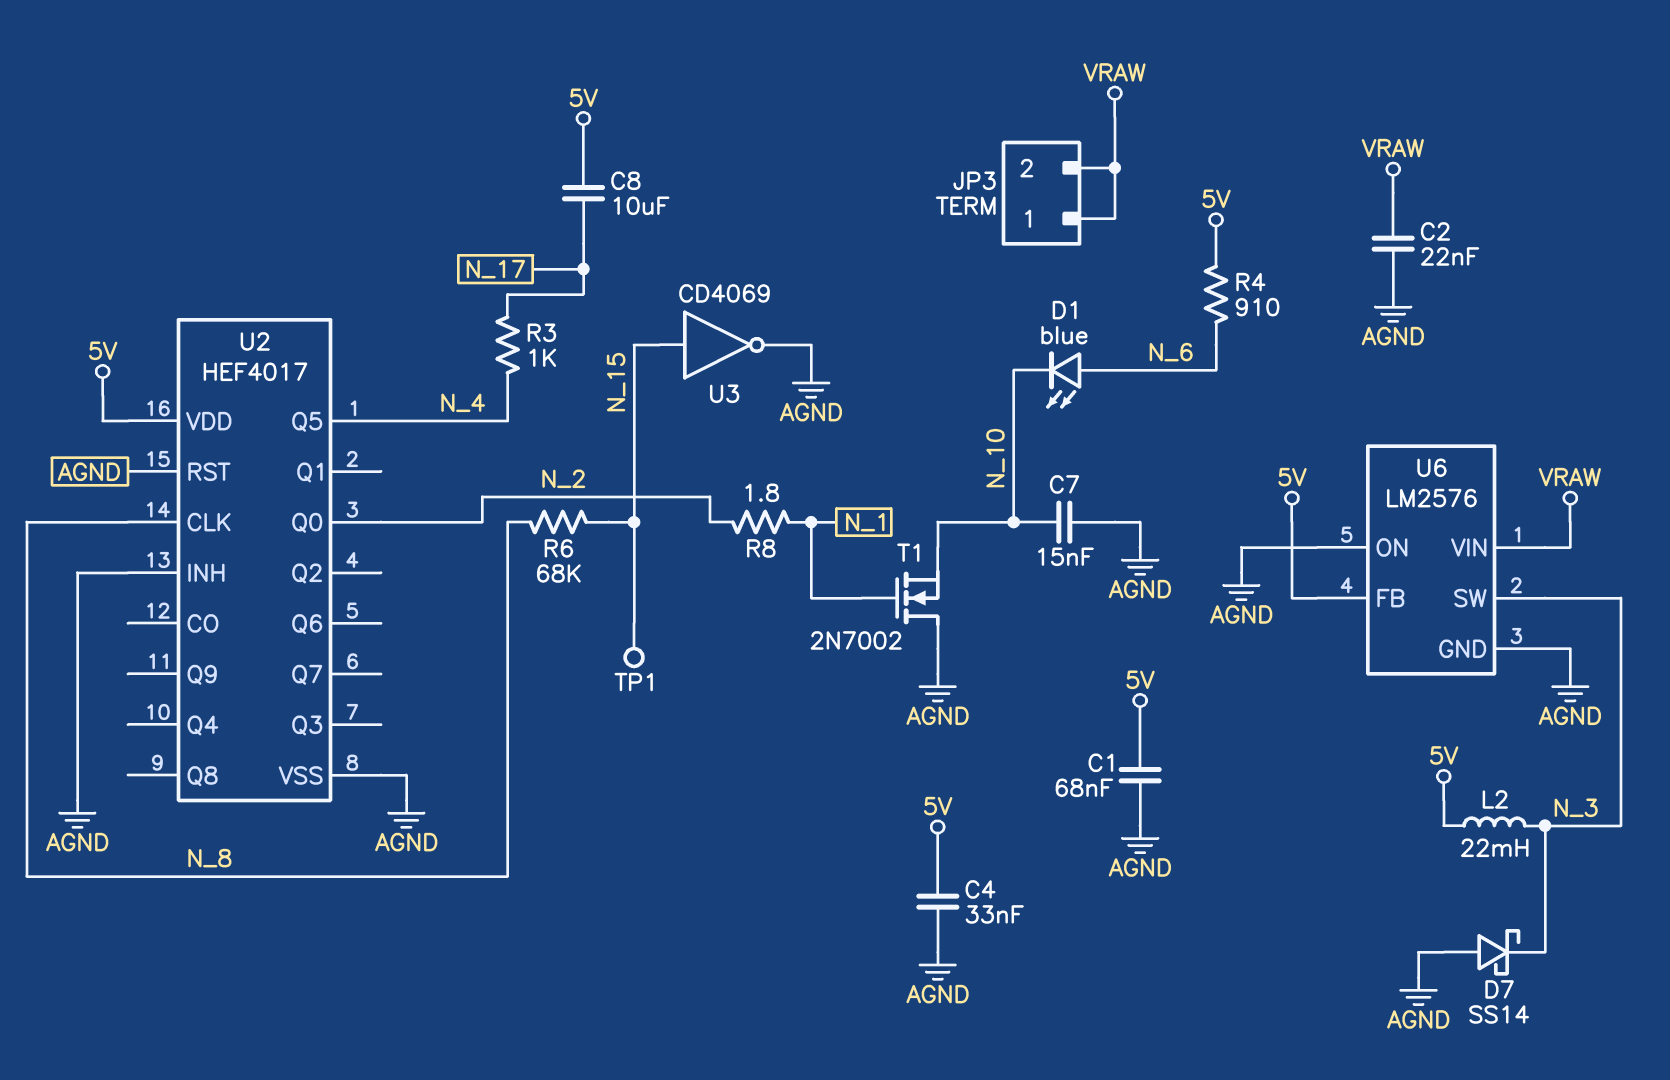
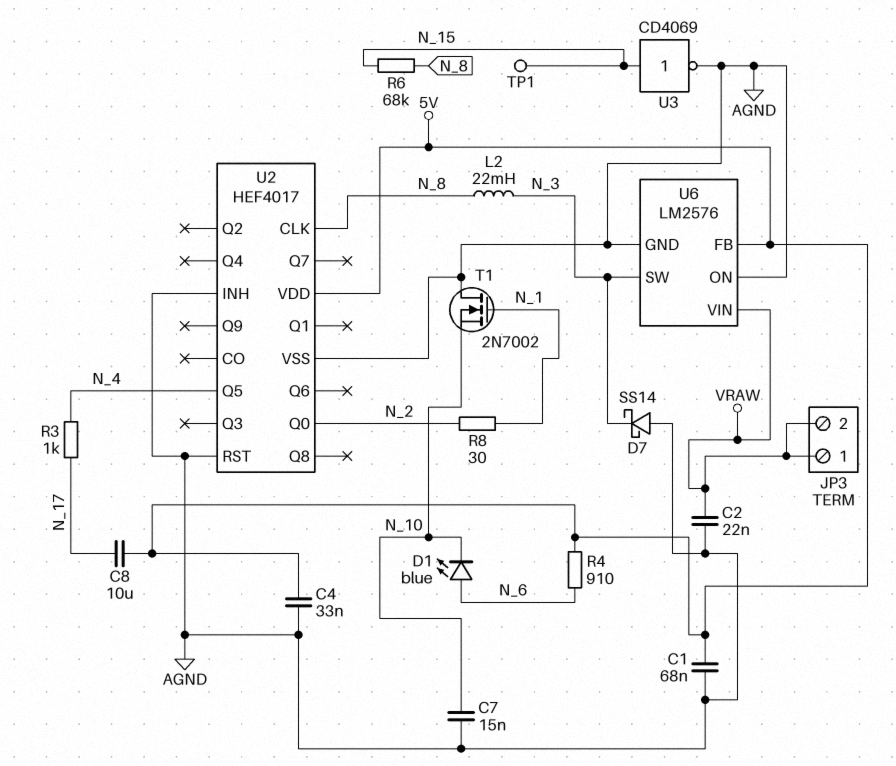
L2: 22mH (5V, N_3) -> 22mH (N_3, N_8)
R8: 1.8 (N_1, N_2) -> 30 (N_1, N_2)

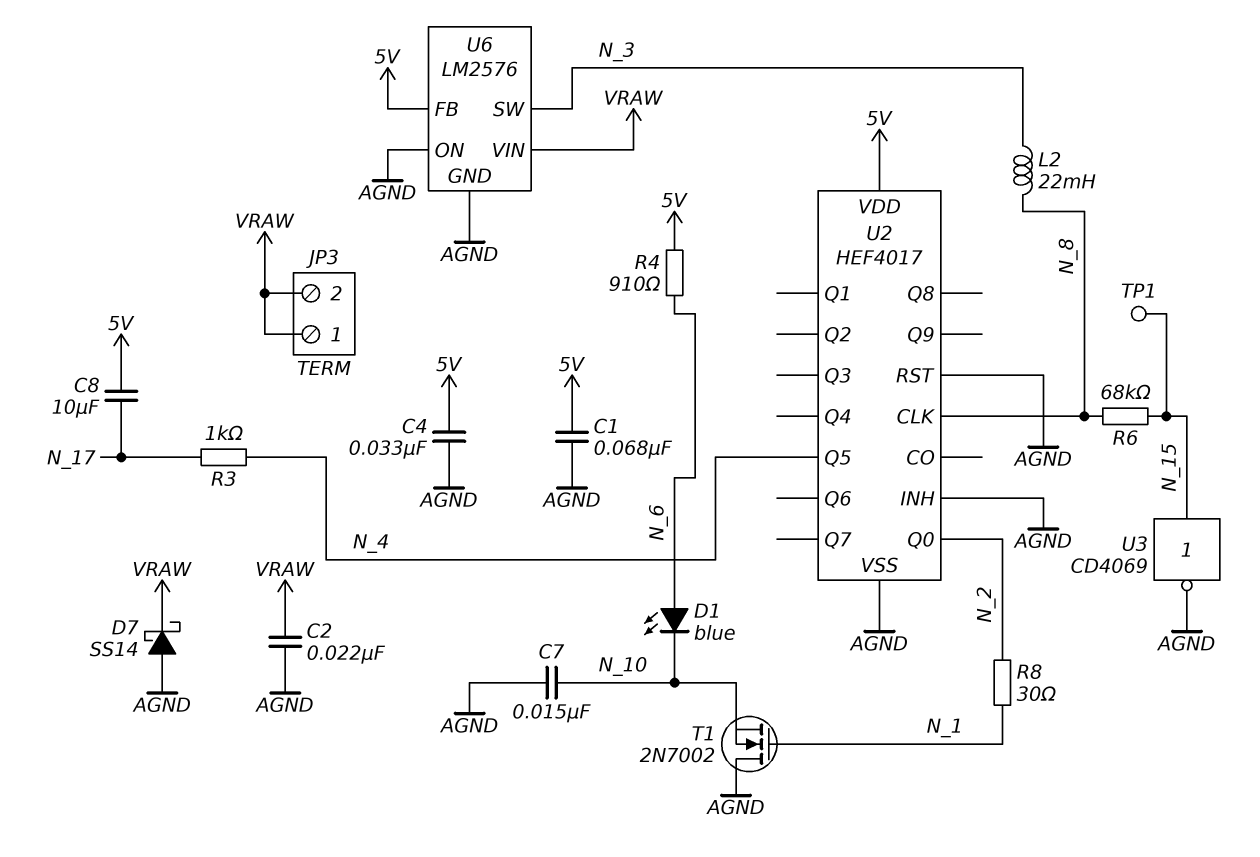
D7: schottky SS14 (A AGND, K N_3) -> schottky SS14 (A AGND, K VRAW)

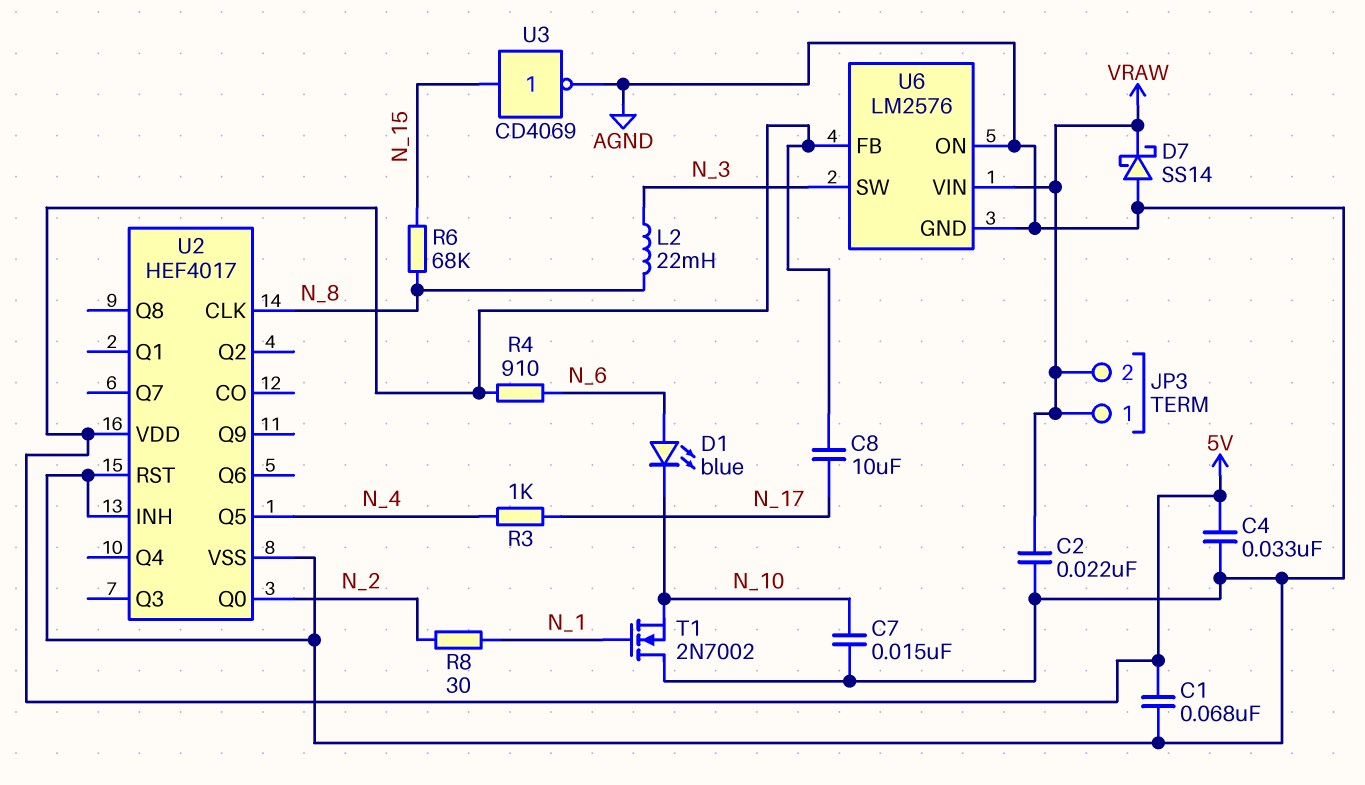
TP1: test point (N_15) -> none

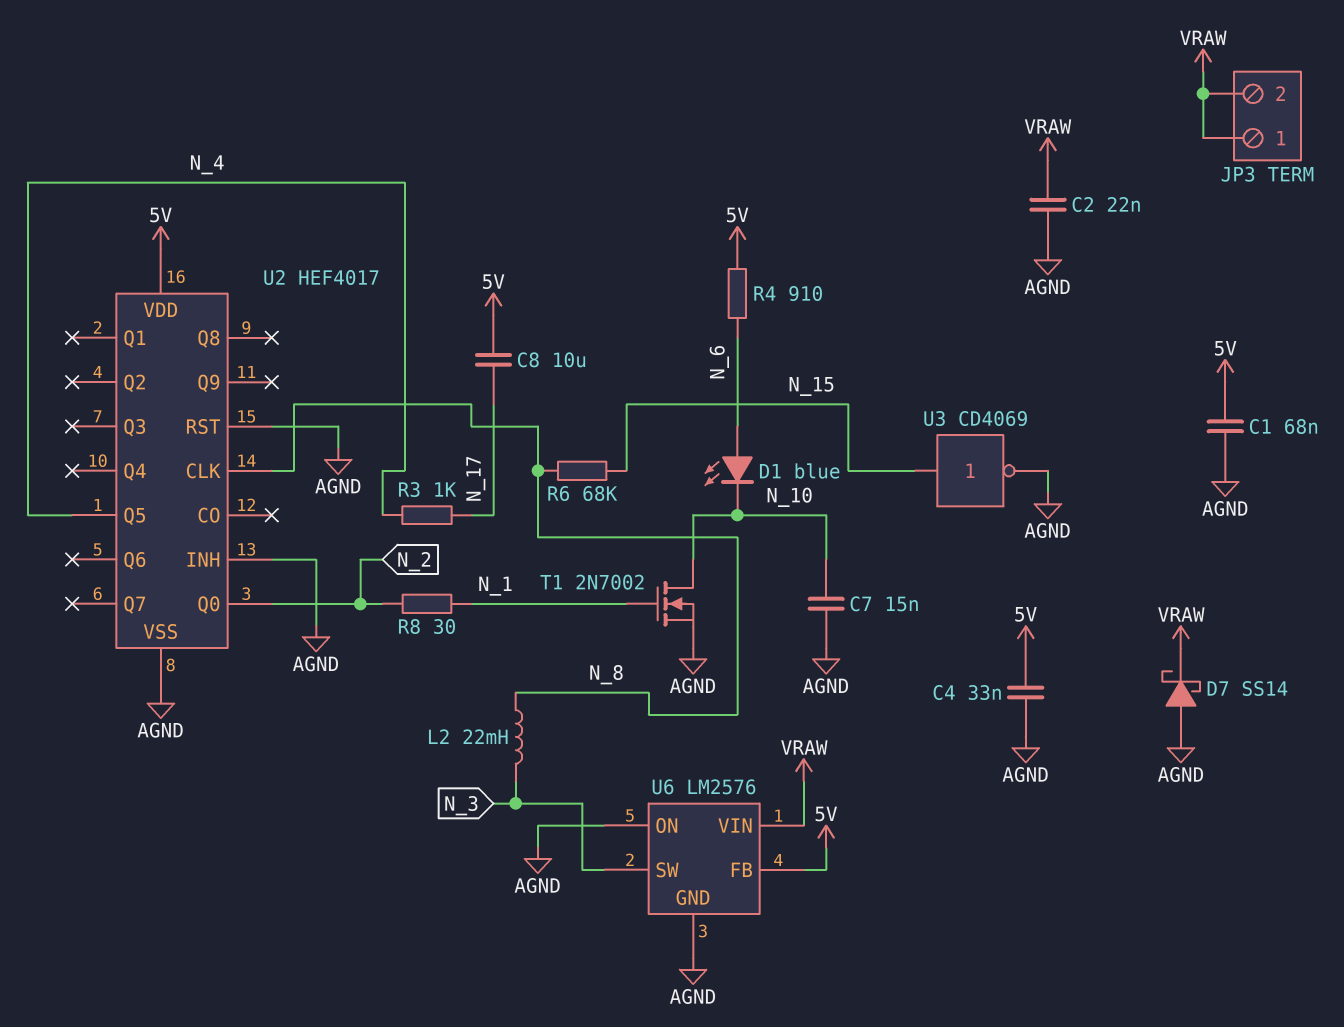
T1: NMOS 2N7002 (G N_1, D AGND, S N_10) -> NMOS 2N7002 (G N_1, D N_10, S AGND)

